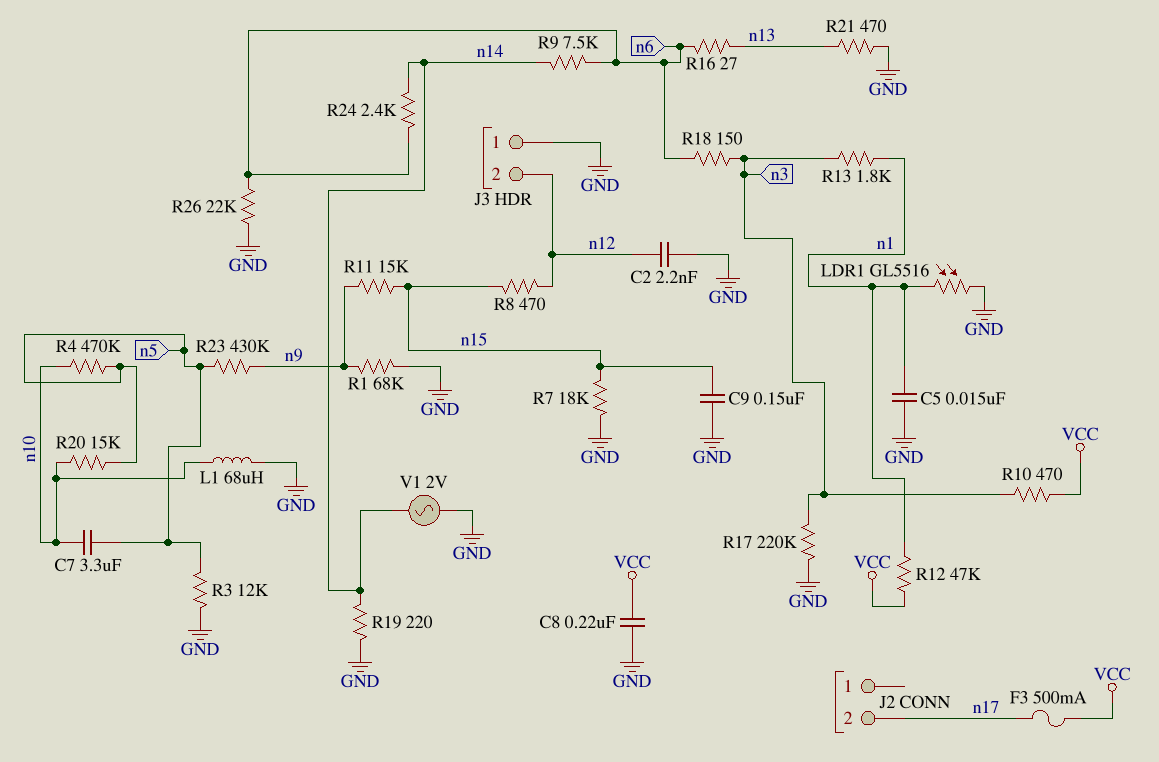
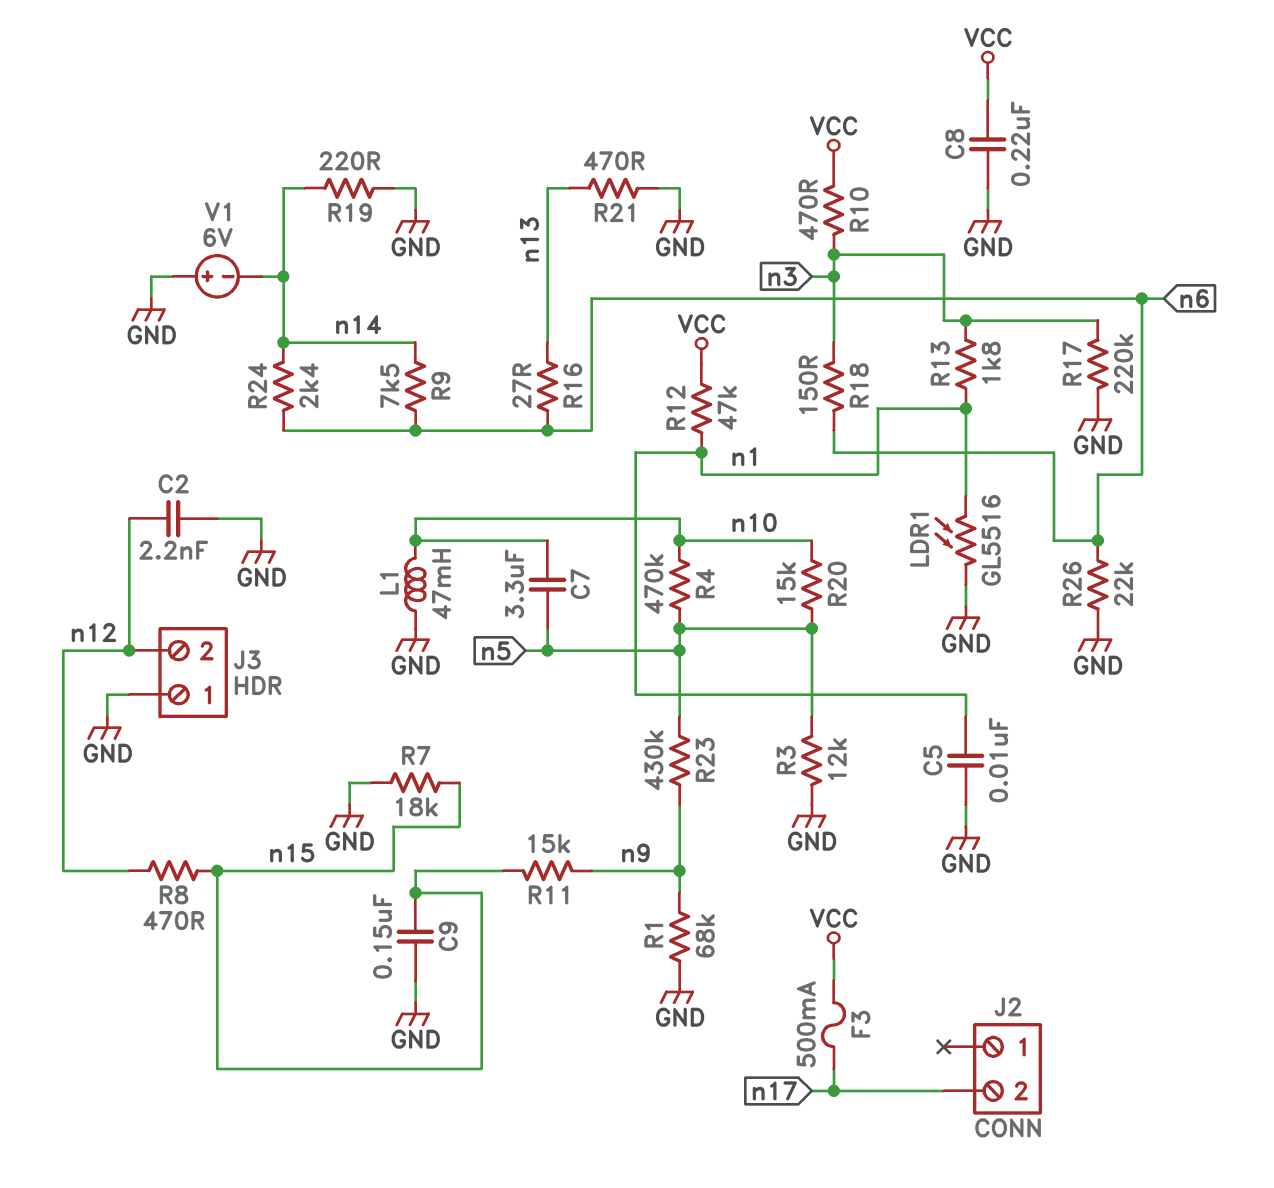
C5: 15nF (GND, n1) -> 10nF (GND, n1)
L1: 68uH (GND, n10) -> 47mH (GND, n10)
V1: AC 2V (GND, n14) -> 6V (plus GND, minus n14)

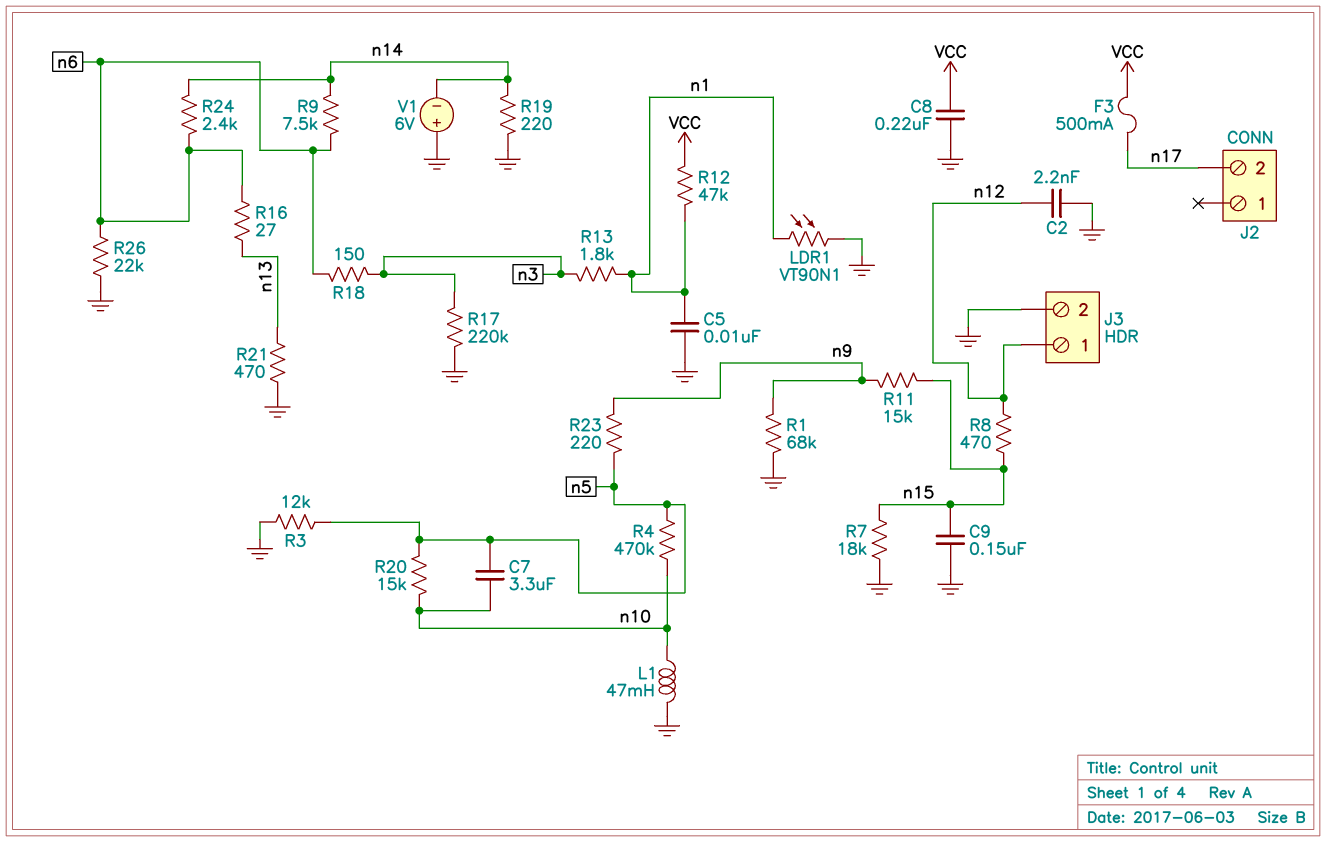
J3 pin 1: GND -> n12
J3 pin 2: n12 -> GND
LDR1: GL5516 (GND, n1) -> VT90N1 (GND, n1)
R10: 470 (VCC, n3) -> none
R23: 430k (n5, n9) -> 220 (n5, n9)

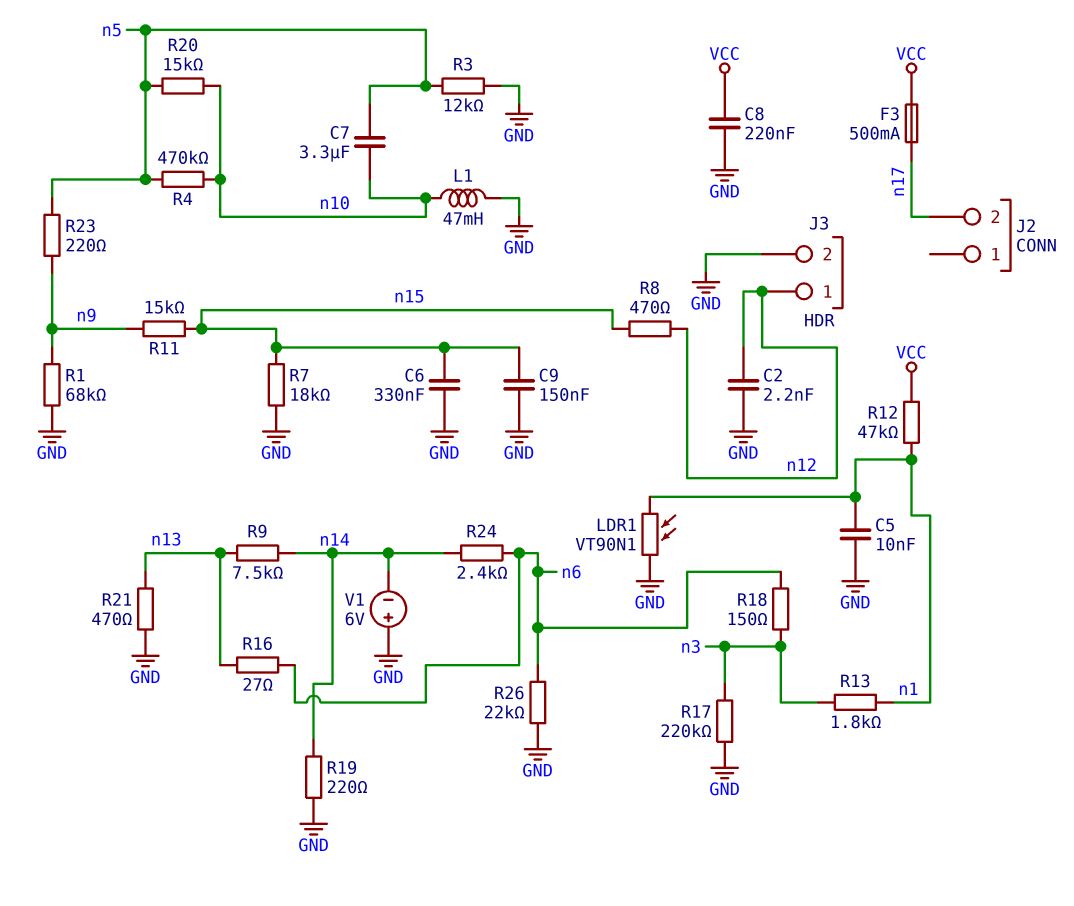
C6: none -> 330nF (GND, n15)
R9: 7.5k (n6, n14) -> 7.5k (n13, n14)

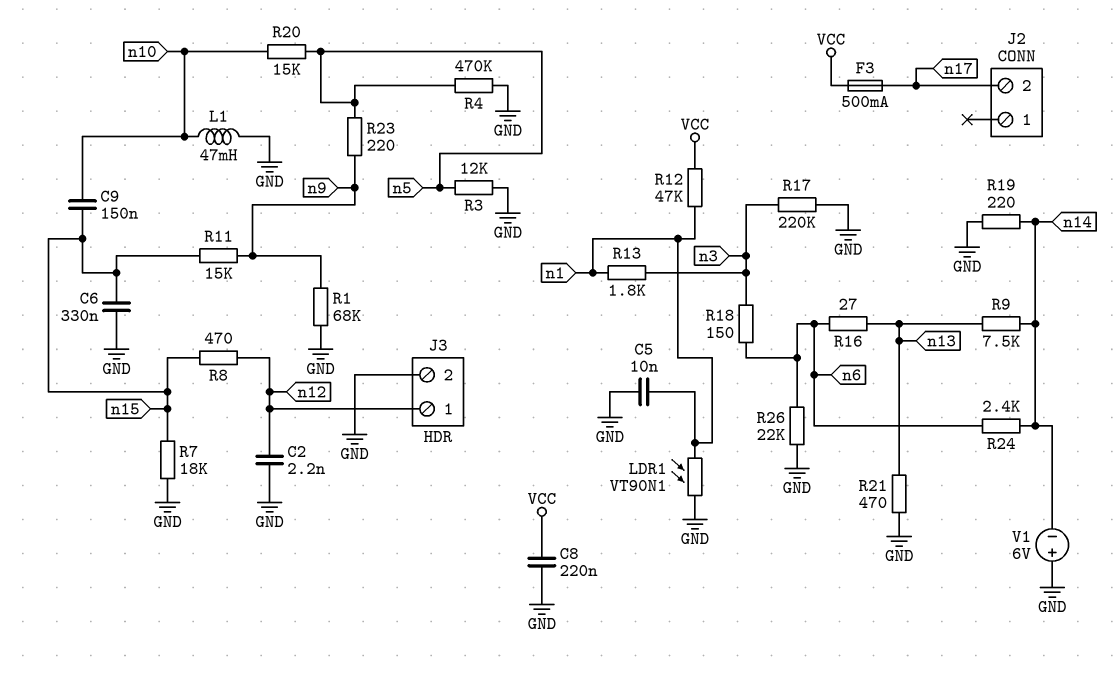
C7: 3.3uF (n5, n10) -> none
C9: 150nF (GND, n15) -> 150nF (n10, n15)
R4: 470k (n5, n10) -> 470k (GND, n5)

